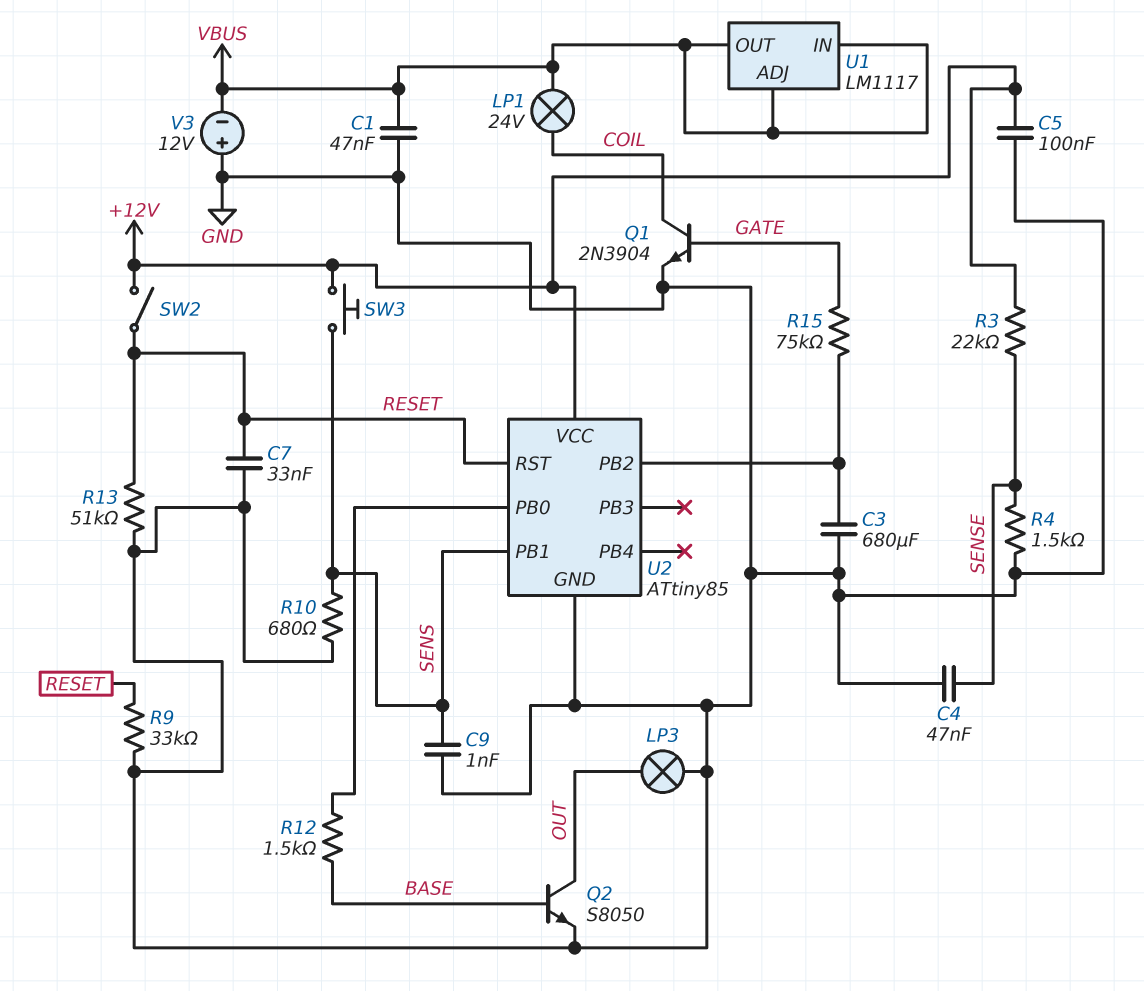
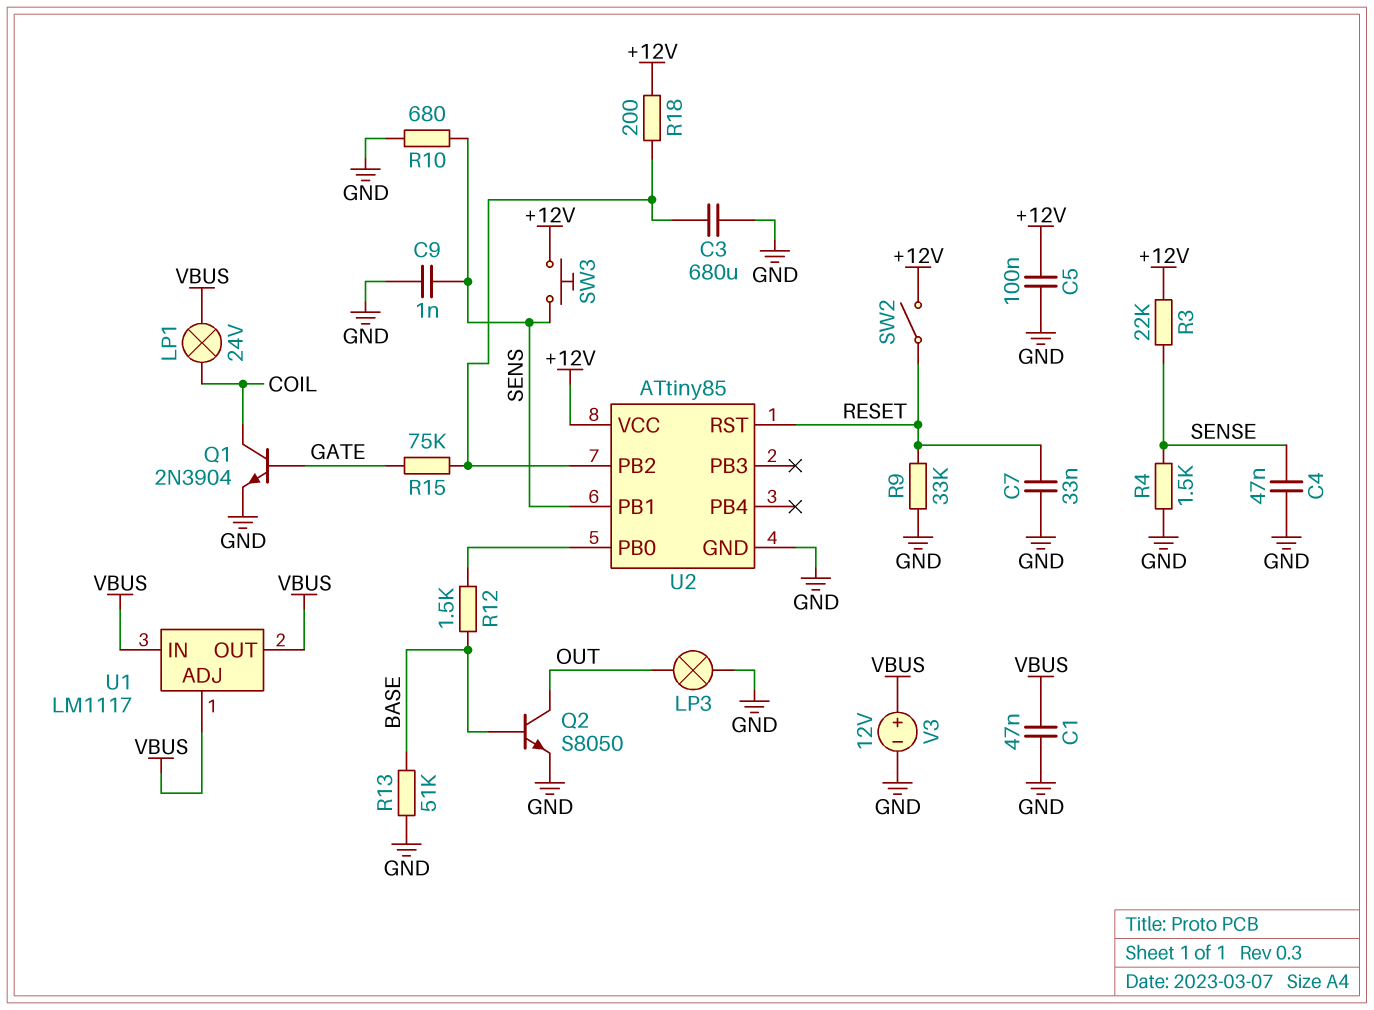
R13: 51k (GND, RESET) -> 51k (BASE, GND)
R18: none -> 200 (+12V, U2/PB2)
V3: 12V (plus GND, minus VBUS) -> 12V (plus VBUS, minus GND)

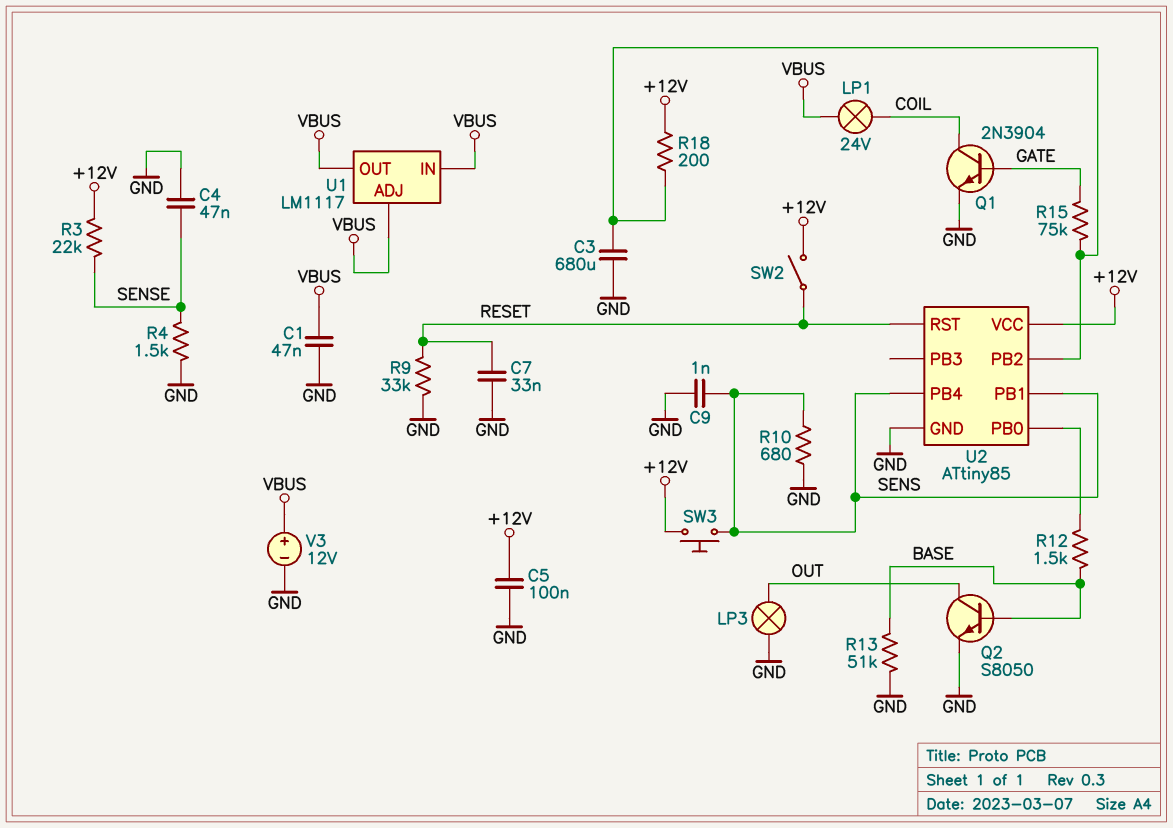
U2 pin PB4: none -> SENS

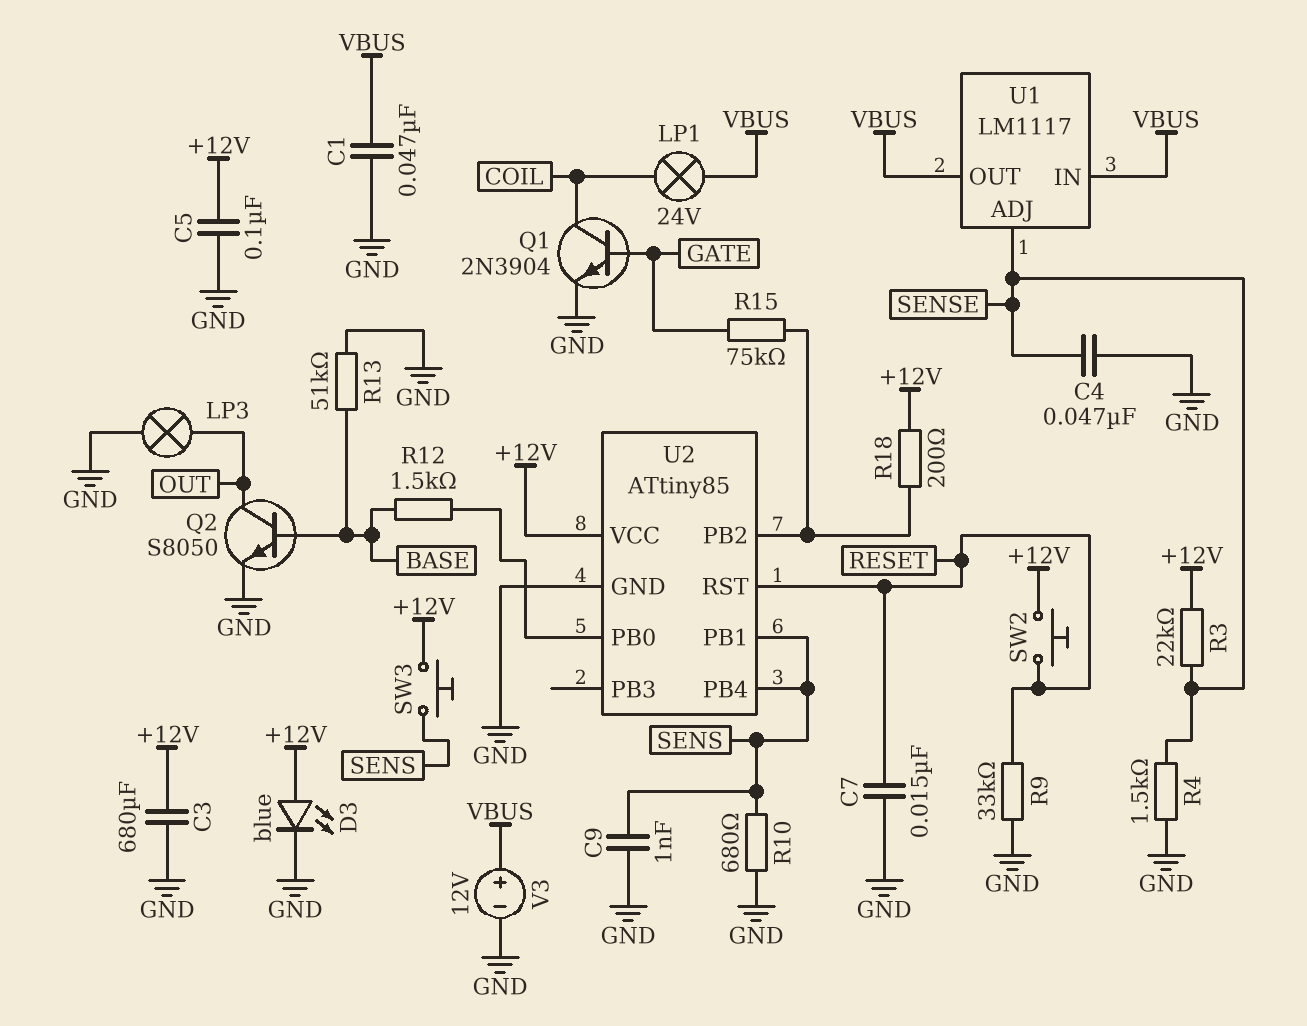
C3: 680uF (GND, U2/PB2) -> 680uF (+12V, GND)
C7: 33nF (GND, RESET) -> 15nF (GND, RESET)
D3: none -> LED blue (A +12V, K GND)
SW2: switch (+12V, RESET) -> button (+12V, RESET)
U1 pin ADJ: VBUS -> SENSE

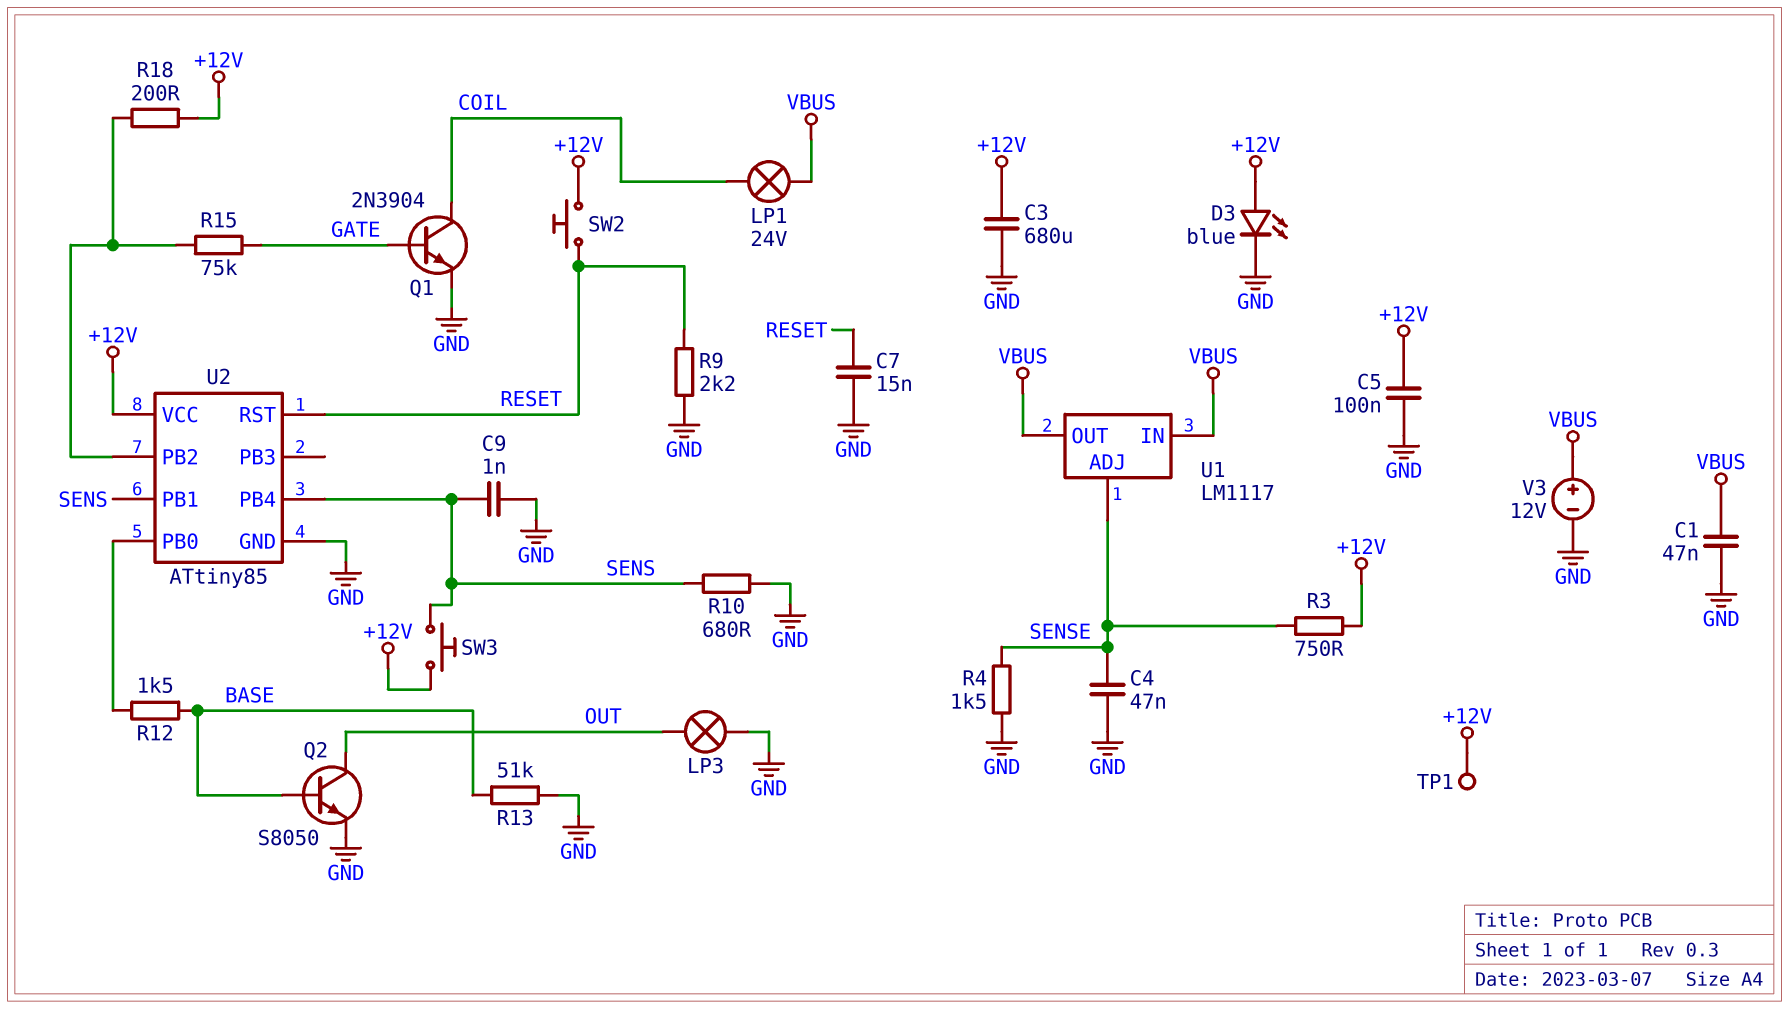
R3: 22k (+12V, SENSE) -> 750 (+12V, SENSE)
R9: 33k (GND, RESET) -> 2.2k (GND, RESET)
TP1: none -> test point (+12V)

